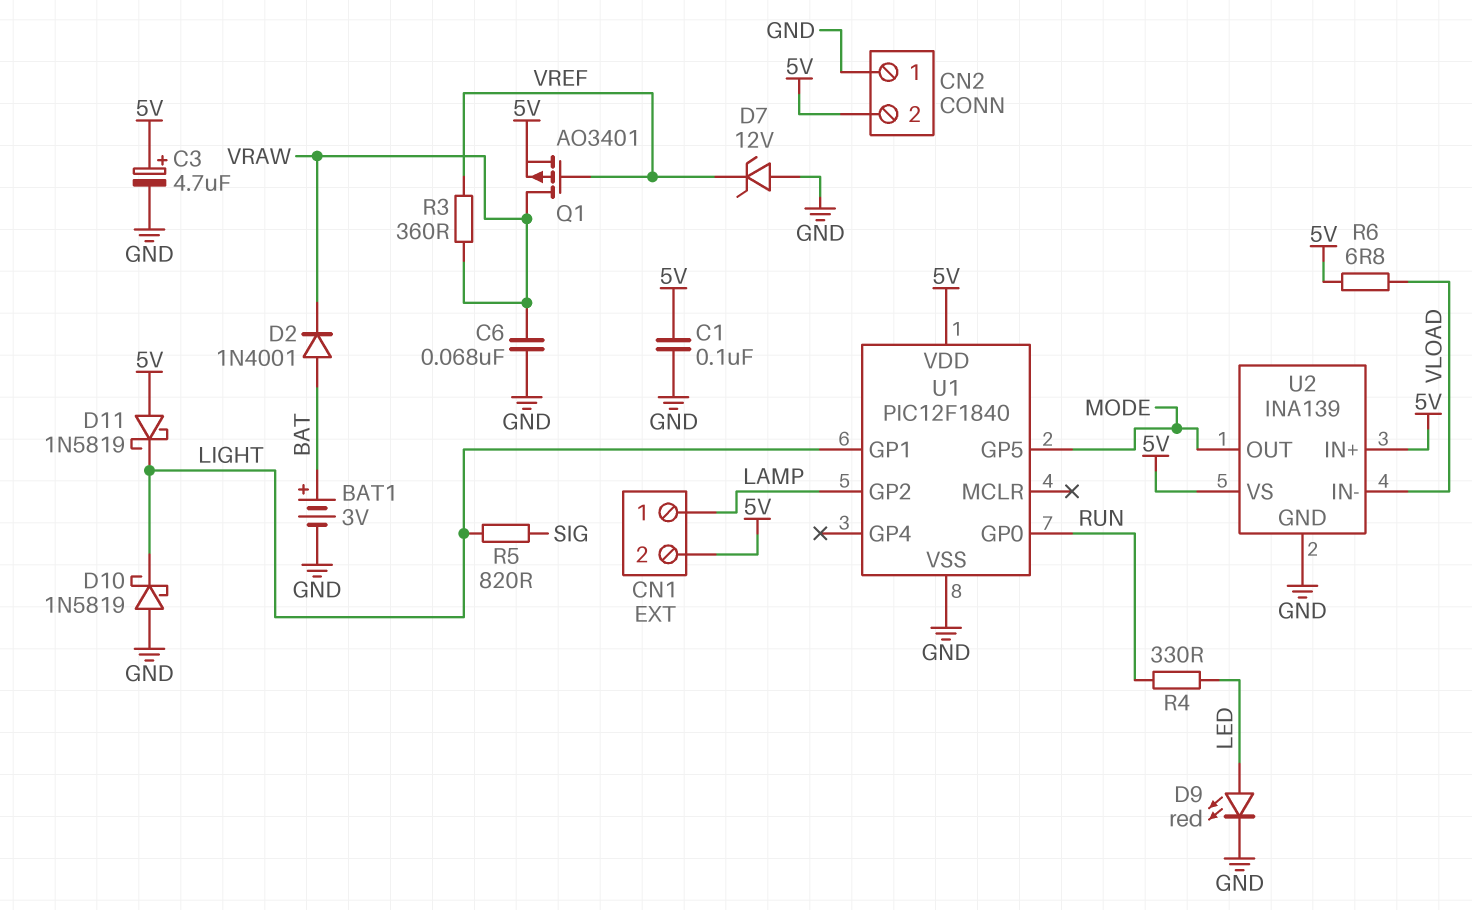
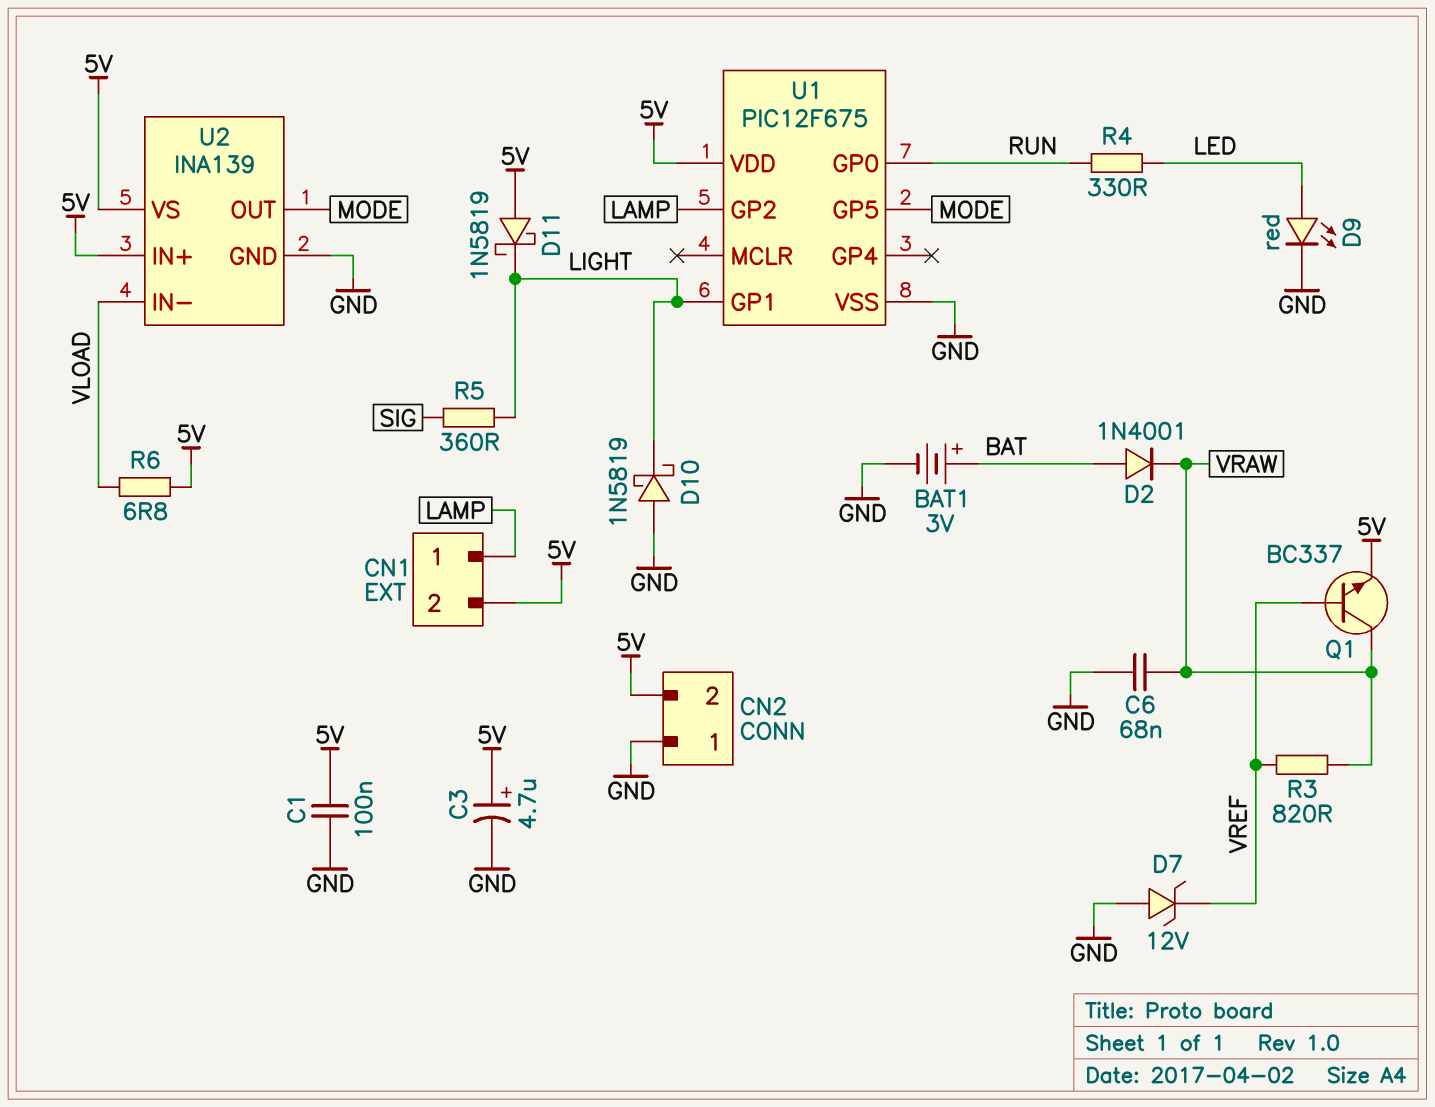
Q1: PMOS AO3401 (G VREF, D VRAW, S 5V) -> NPN BC337 (B VREF, C VRAW, E 5V)
R3: 360 (VRAW, VREF) -> 820 (VRAW, VREF)
R5: 820 (LIGHT, SIG) -> 360 (LIGHT, SIG)
U1: PIC12F1840 -> PIC12F675

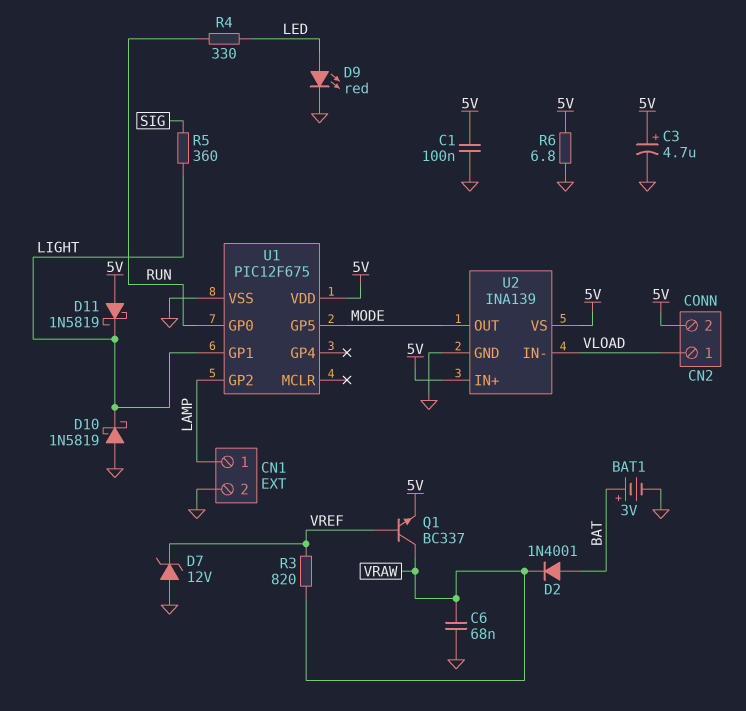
CN1 pin 2: 5V -> GND
CN2 pin 1: GND -> VLOAD
R6: 6.8 (5V, VLOAD) -> 6.8 (5V, GND)

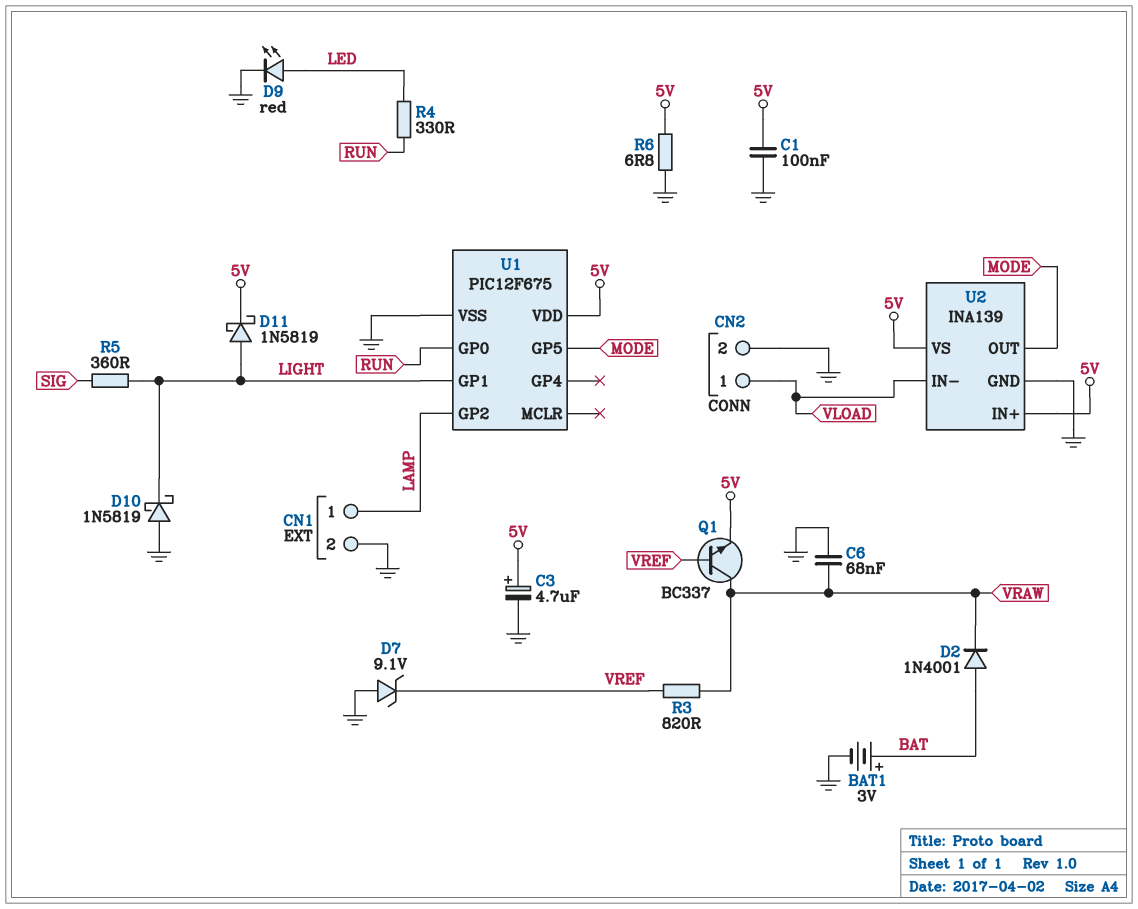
CN2 pin 2: 5V -> GND
D7: zener 12V (A GND, K VREF) -> zener 9.1V (A GND, K VREF)
D11: schottky 1N5819 (A 5V, K LIGHT) -> schottky 1N5819 (A LIGHT, K 5V)

